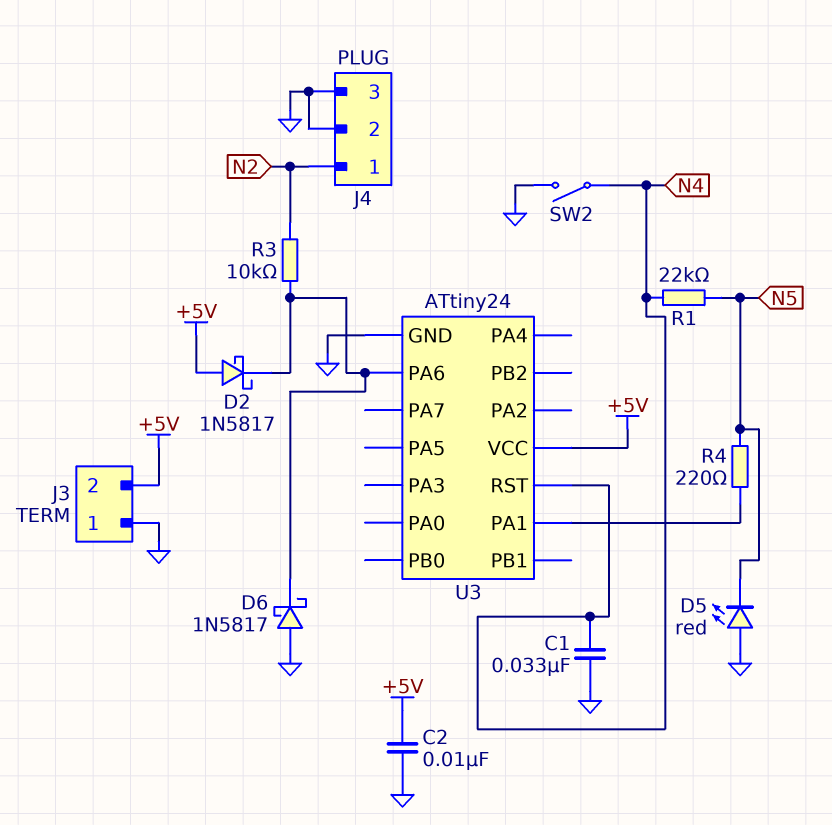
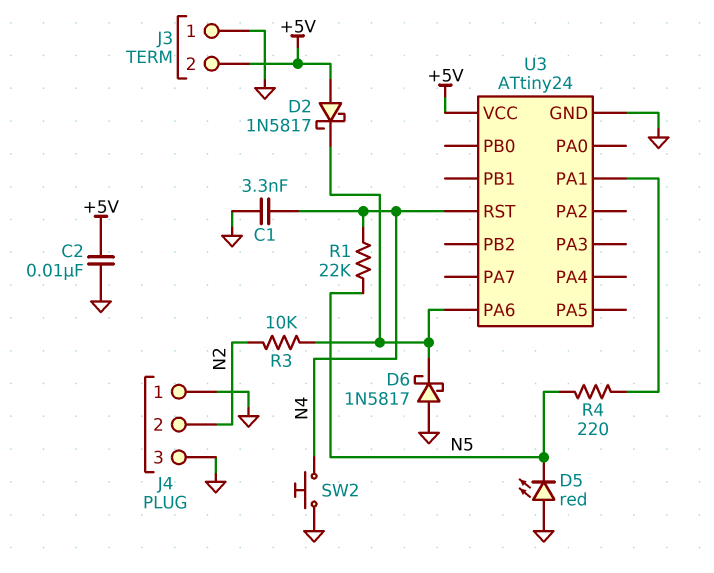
C1: 33nF (GND, N4) -> 3.3nF (GND, N4)
J4 pin 1: N2 -> GND
J4 pin 2: GND -> N2
SW2: switch (GND, N4) -> button (GND, N4)

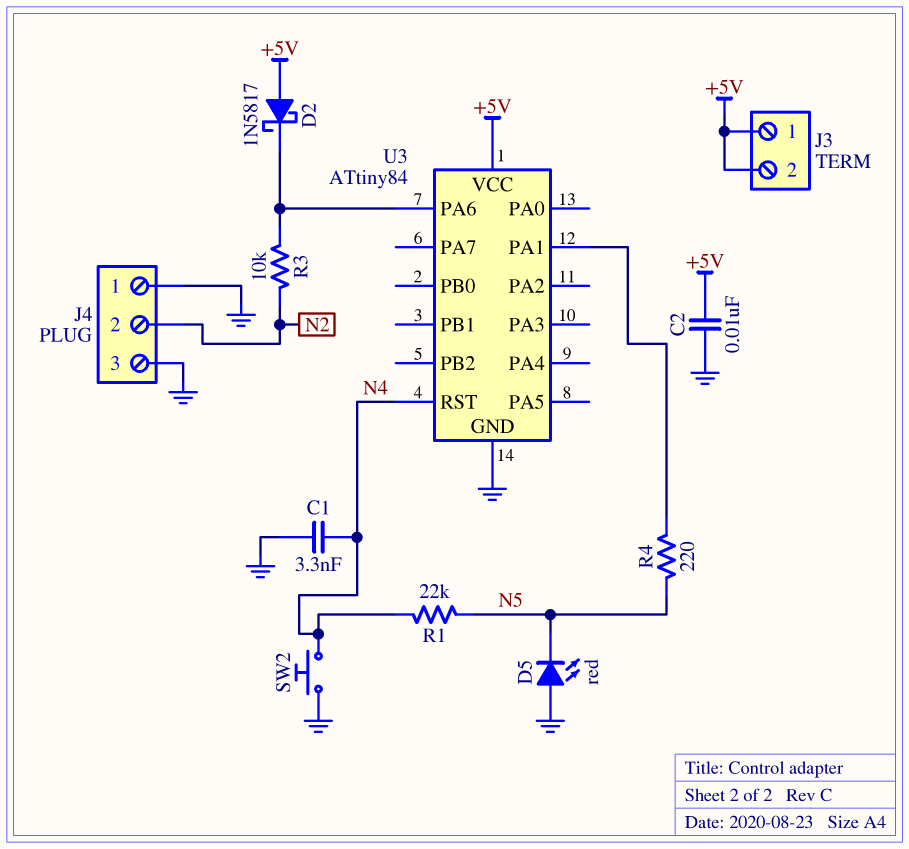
D6: schottky 1N5817 (A GND, K U3/PA6) -> none
J3 pin 1: GND -> +5V
U3: ATtiny24 -> ATtiny84

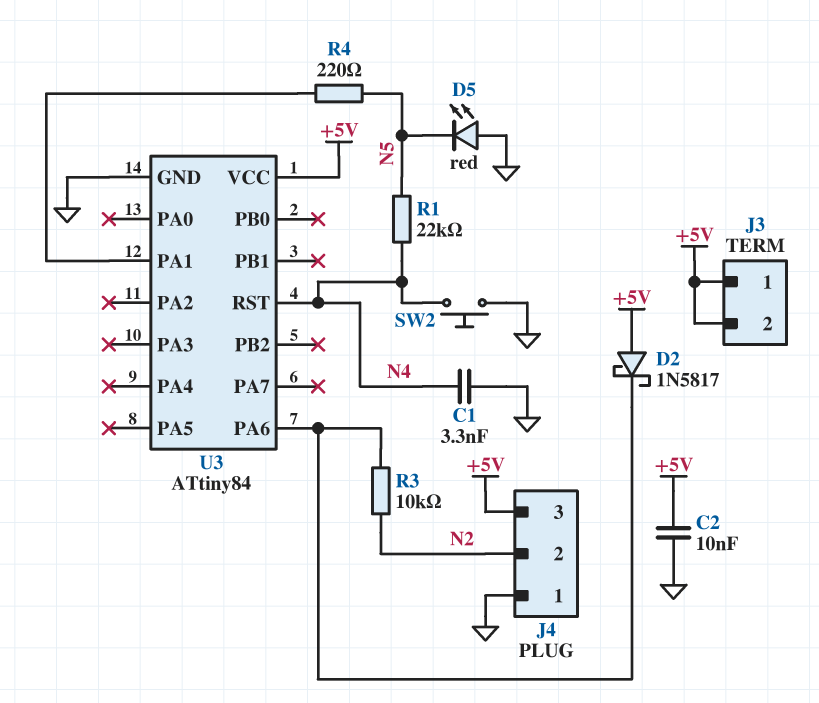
J4 pin 3: GND -> +5V

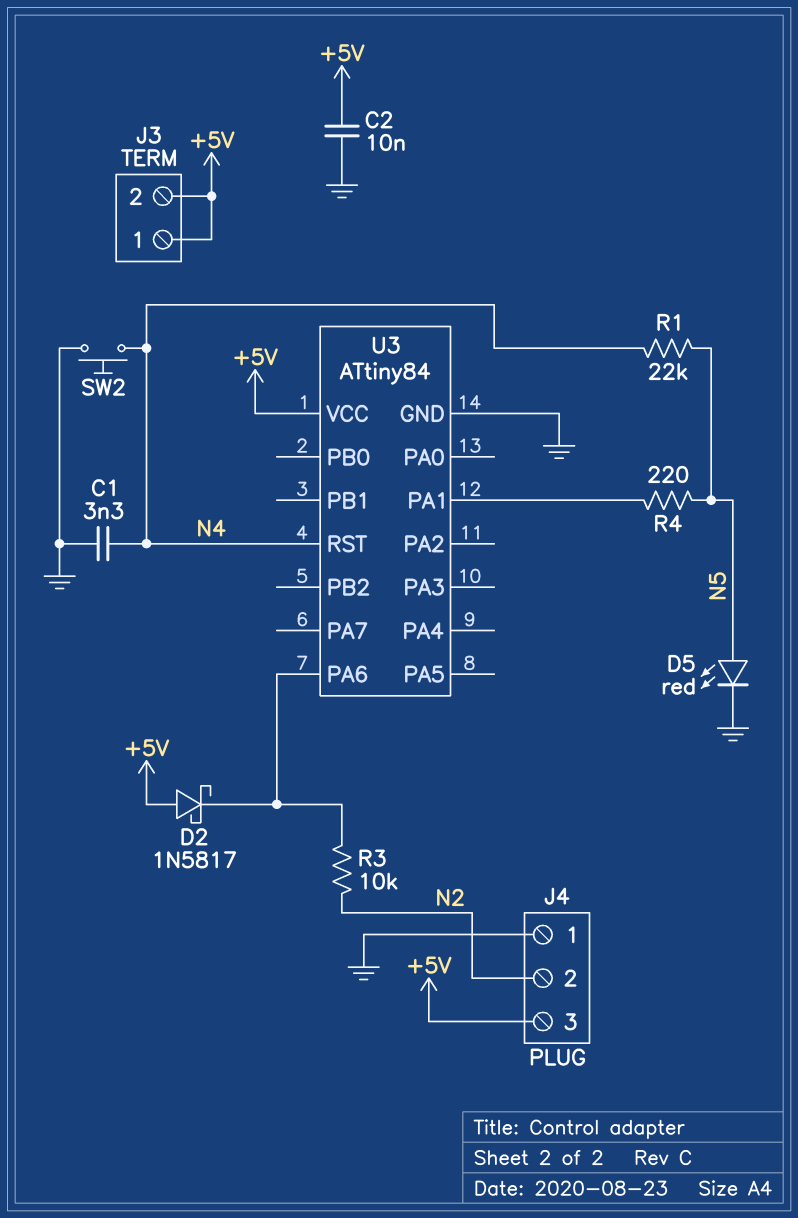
D5: LED red (A GND, K N5) -> LED red (A N5, K GND)

